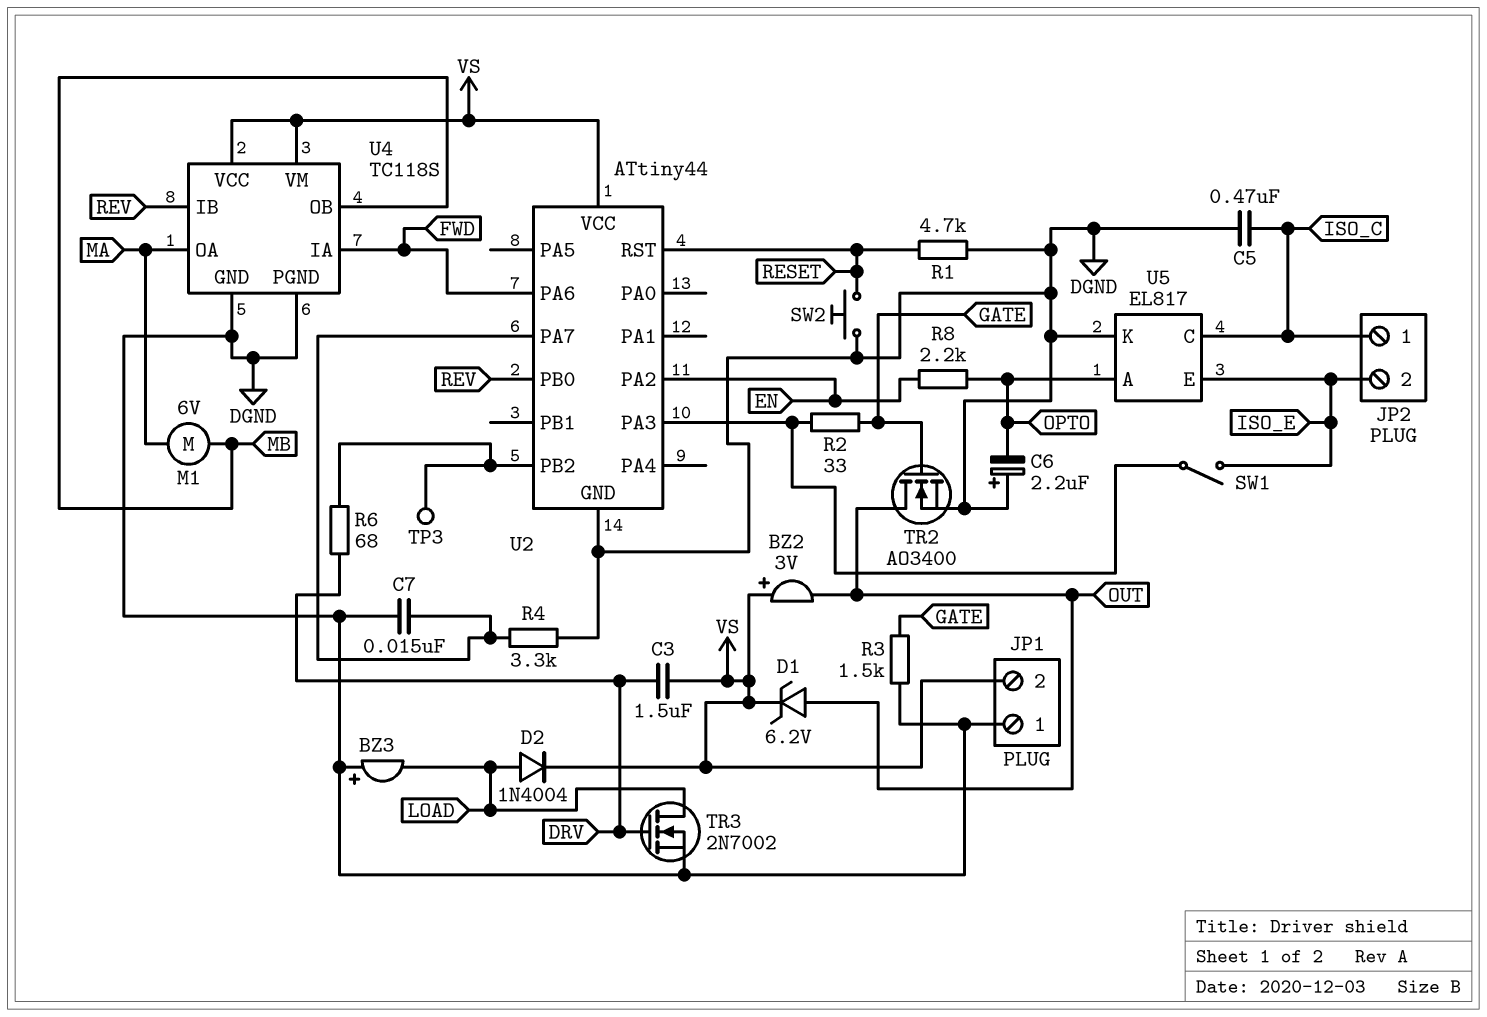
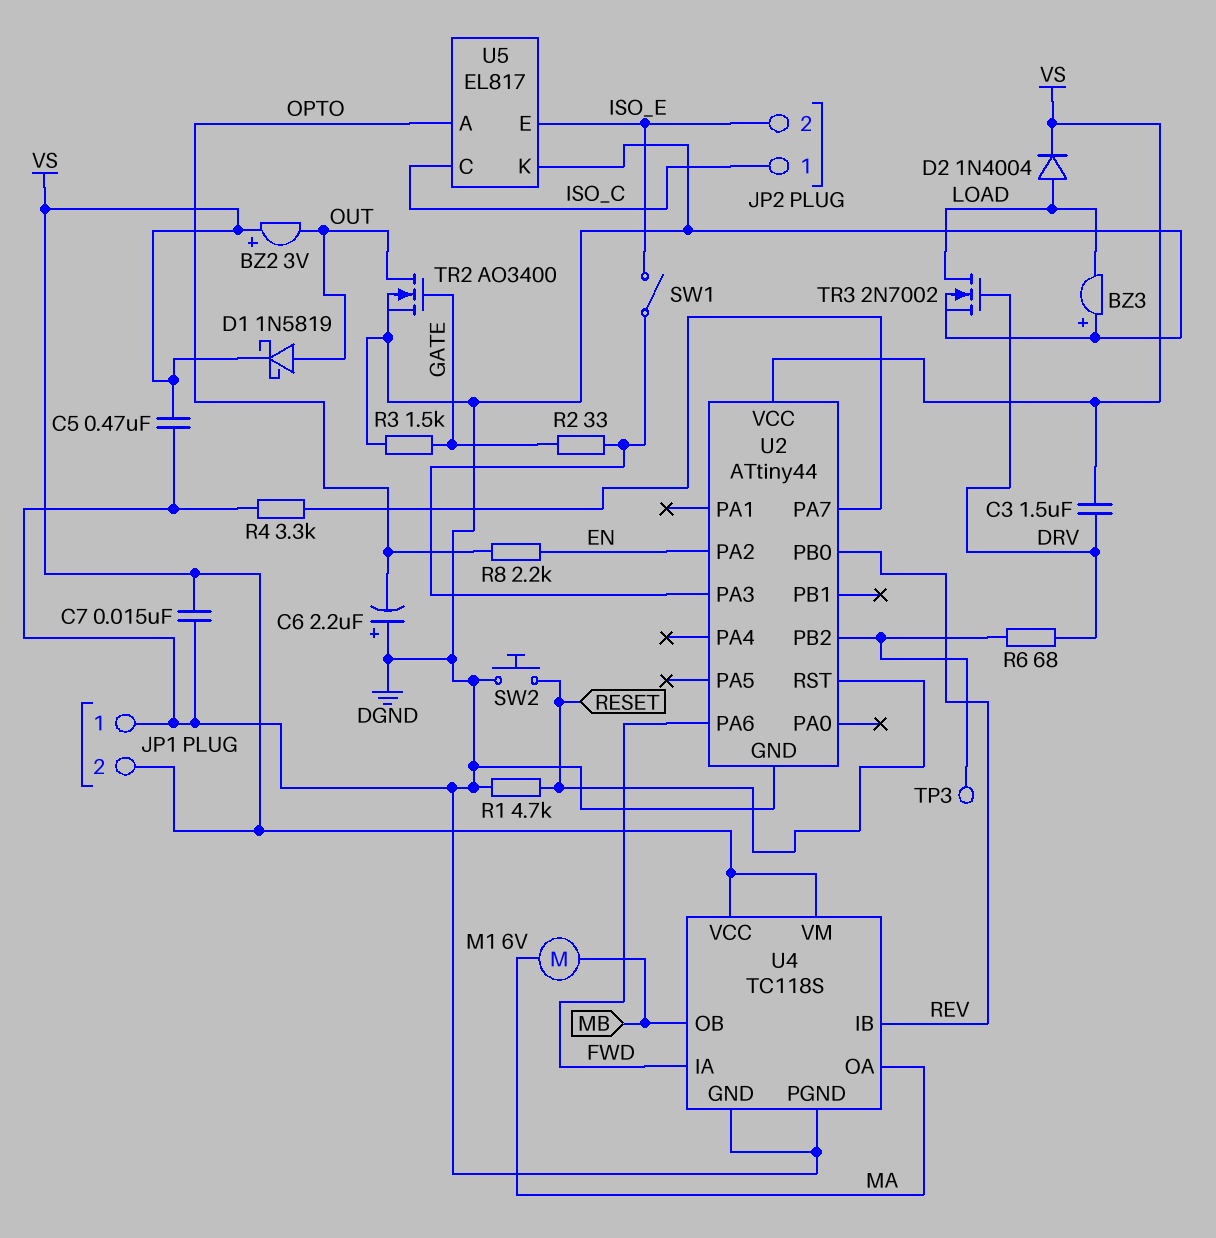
C5: 470nF (DGND, ISO_C) -> 470nF (DGND, VS)
C7: 15nF (DGND, U2/PA7) -> 15nF (DGND, VS)
D1: zener 6.2V (A OUT, K VS) -> schottky 1N5819 (A OUT, K VS)

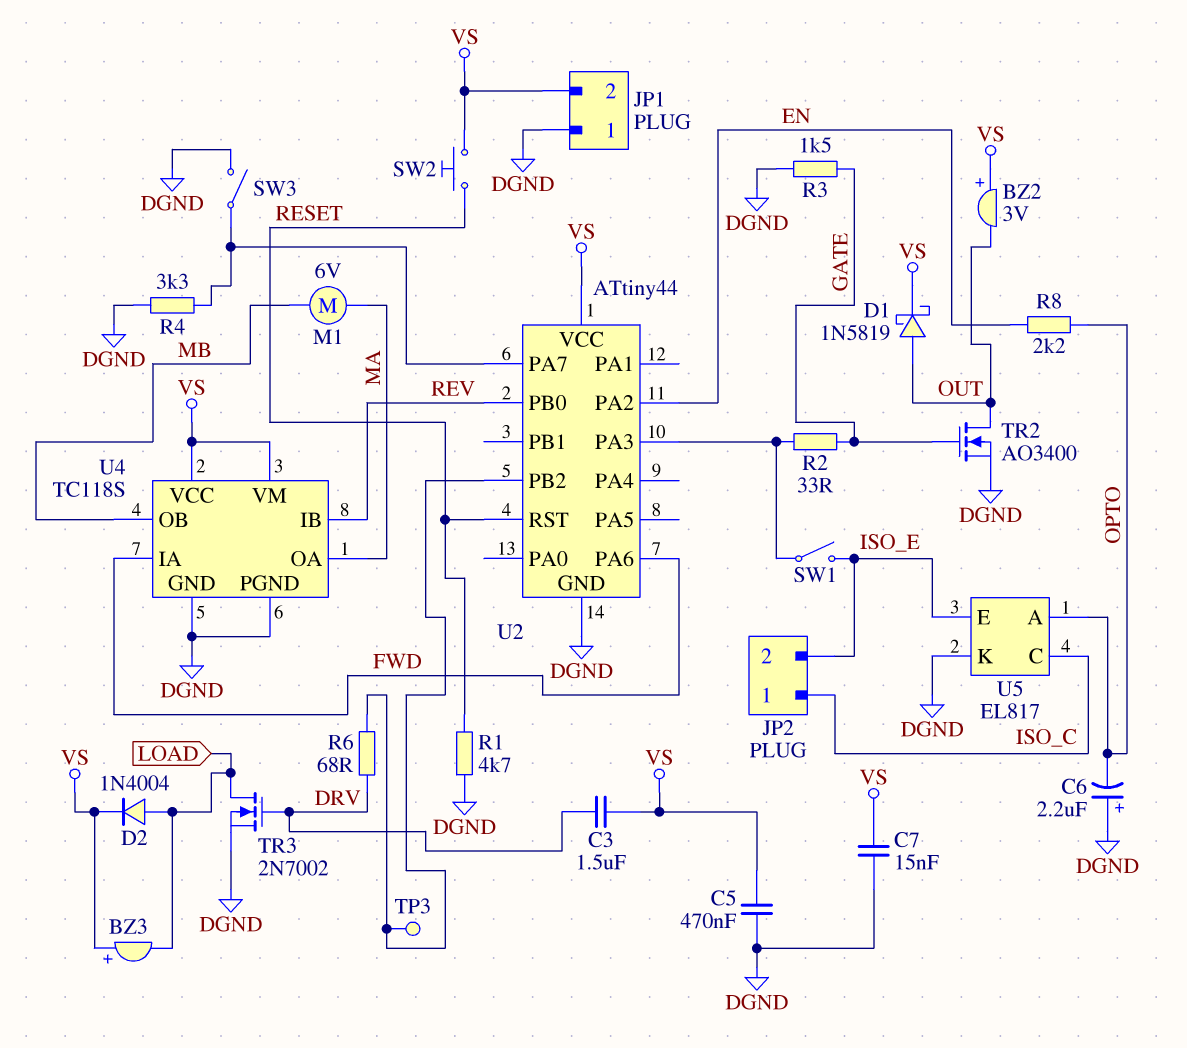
BZ3: buzzer (plus DGND, minus LOAD) -> buzzer (plus VS, minus LOAD)
SW2: button (DGND, RESET) -> button (RESET, VS)
SW3: none -> switch (DGND, U2/PA7)

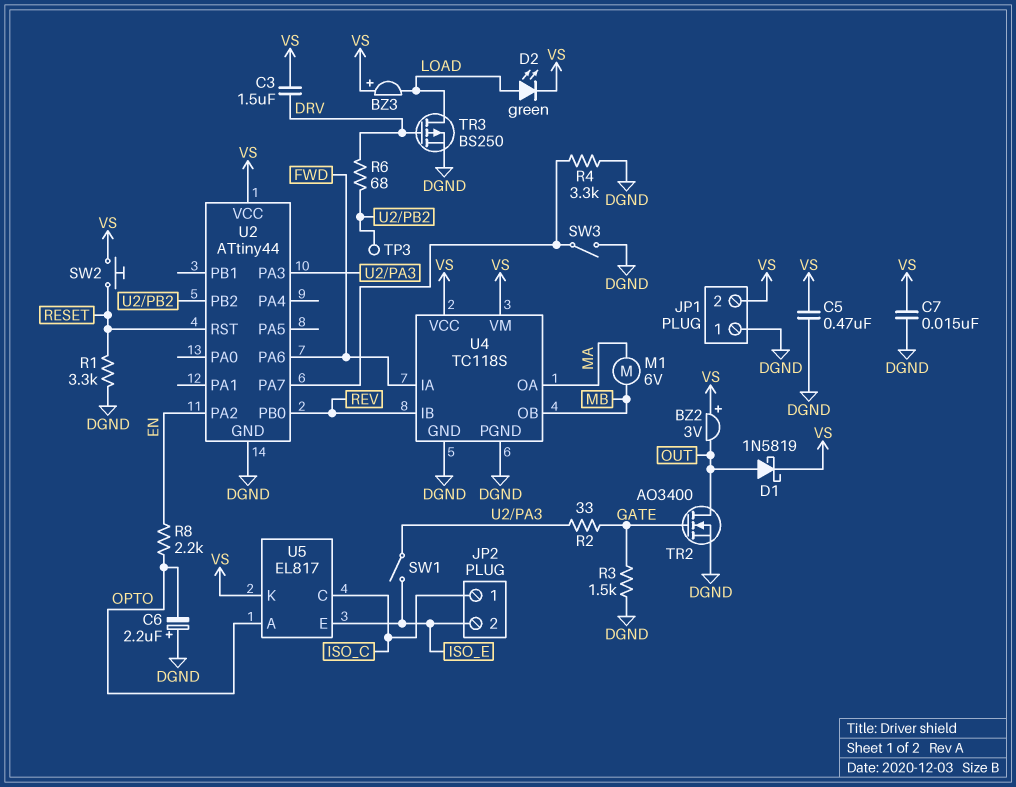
D2: diode 1N4004 (A LOAD, K VS) -> LED green (A LOAD, K VS)
R1: 4.7k (DGND, RESET) -> 3.3k (DGND, RESET)
TR3: NMOS 2N7002 (G DRV, D LOAD, S DGND) -> PMOS BS250 (G DRV, D LOAD, S DGND)
U5 pin K: DGND -> VS

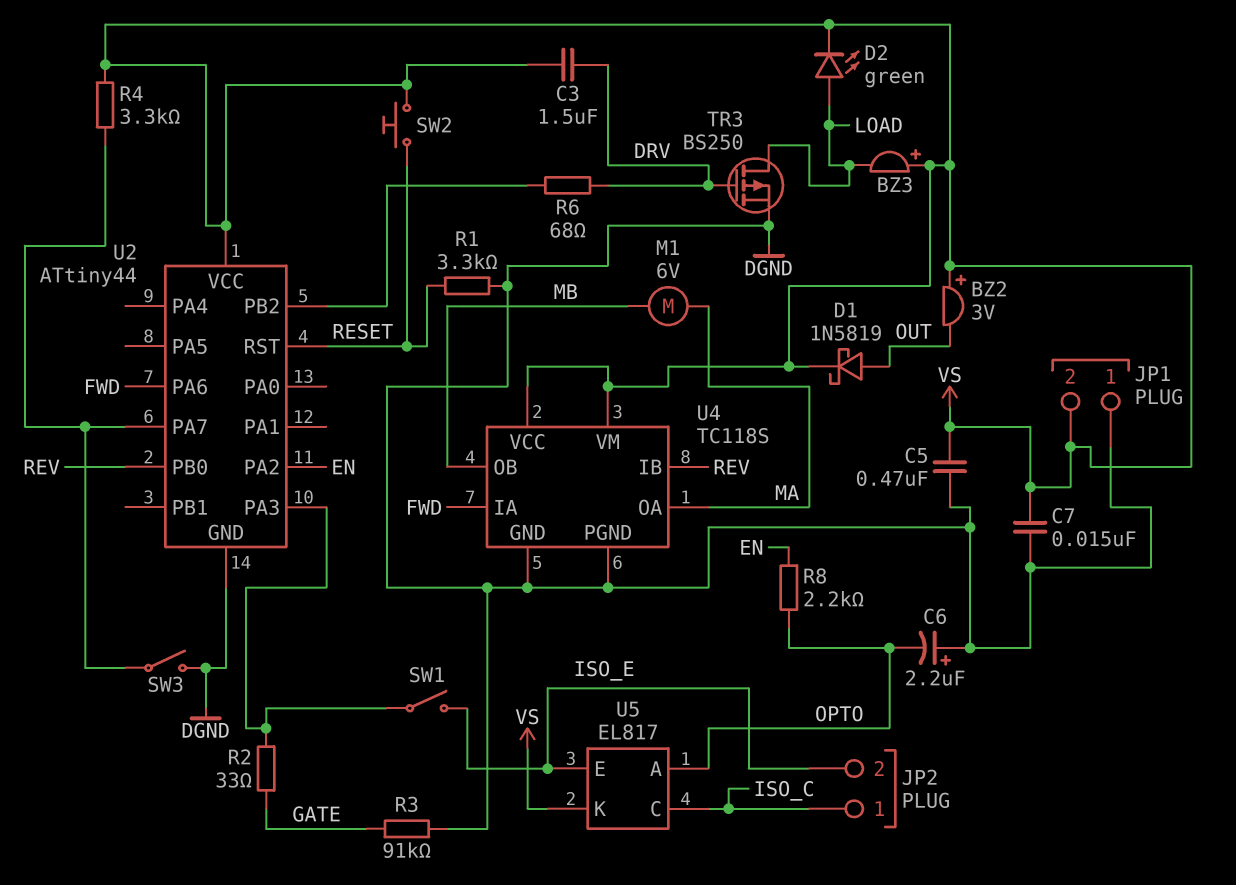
R3: 1.5k (DGND, GATE) -> 91k (DGND, GATE)
R4: 3.3k (DGND, U2/PA7) -> 3.3k (U2/PA7, VS)
TP3: test point (U2/PB2) -> none
TR2: NMOS AO3400 (G GATE, D OUT, S DGND) -> none

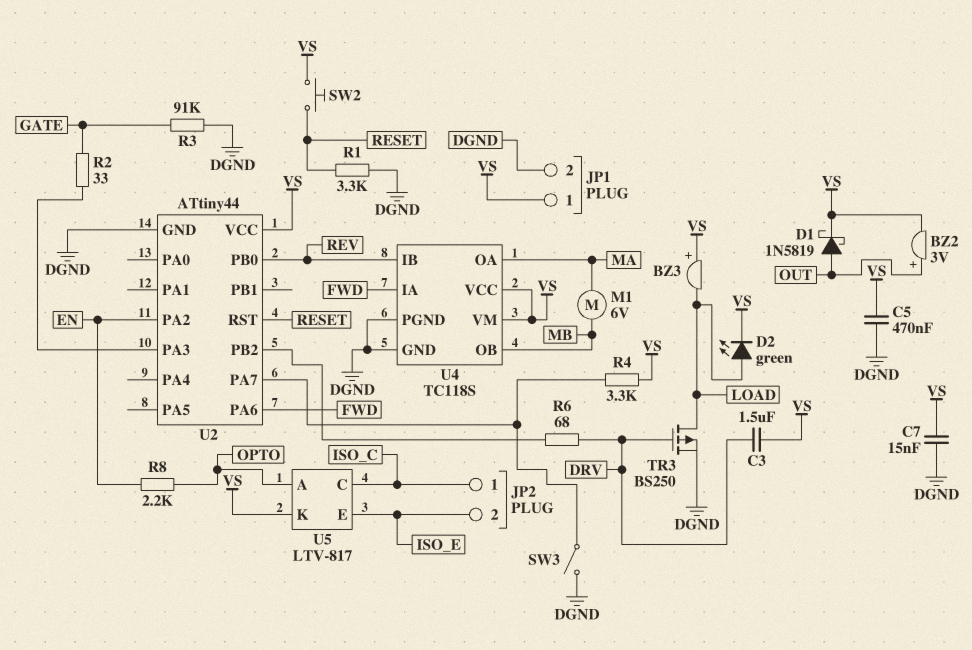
BZ2: buzzer 3V (plus VS, minus OUT) -> buzzer 3V (plus OUT, minus VS)
C6: 2.2uF (plus DGND, minus OPTO) -> none
JP1 pin 1: DGND -> VS
JP1 pin 2: VS -> DGND
SW1: switch (ISO_E, U2/PA3) -> none
U5: EL817 -> LTV-817

